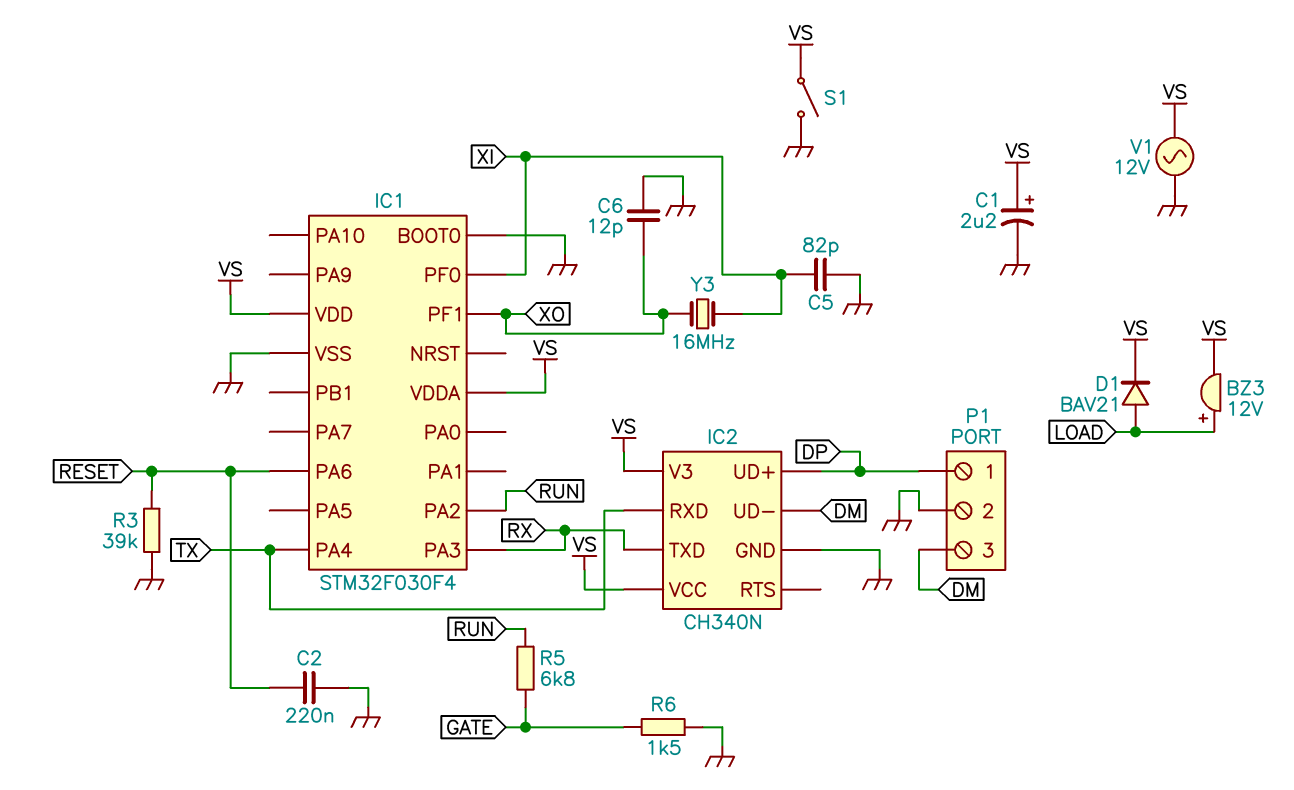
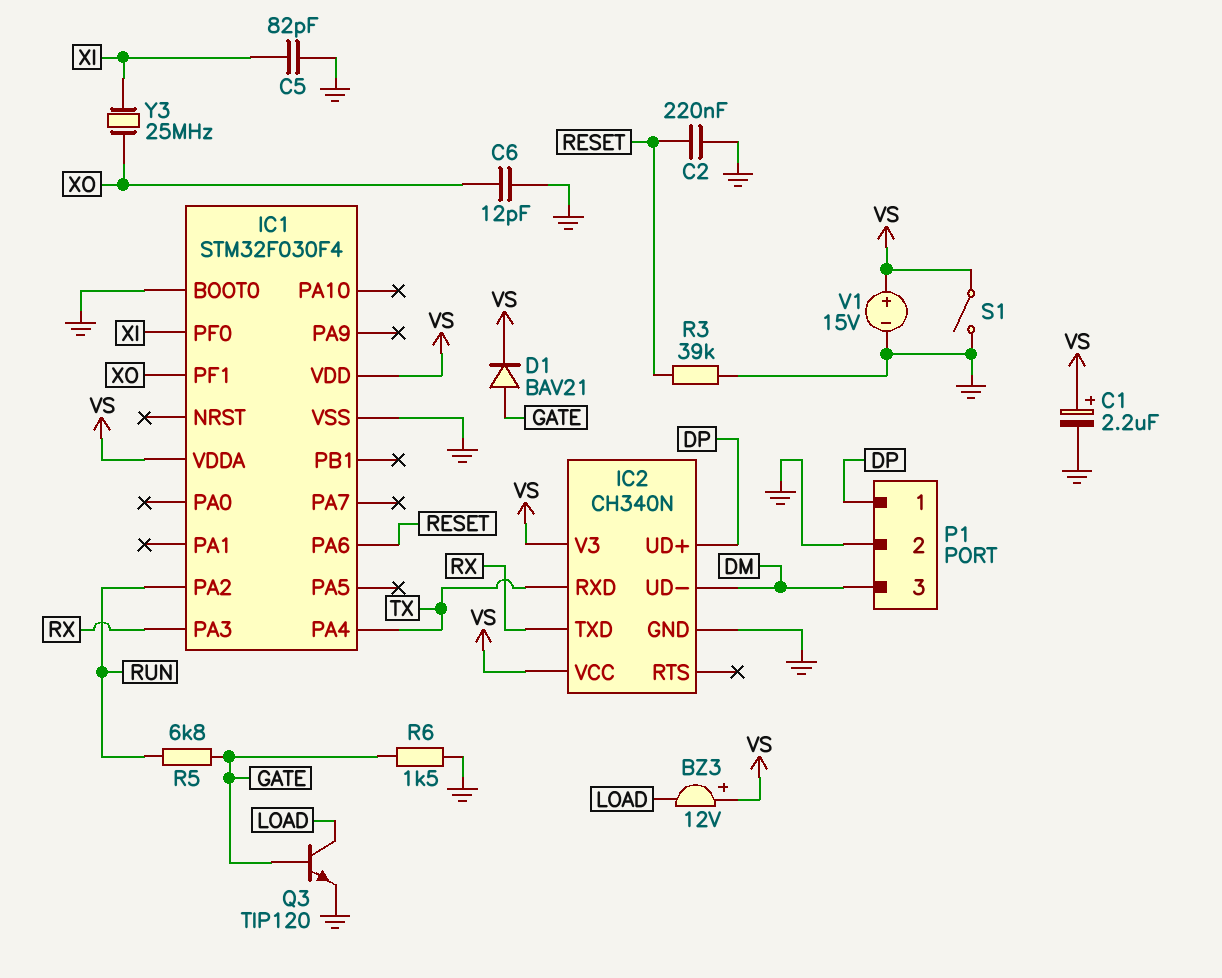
BZ3: buzzer 12V (plus LOAD, minus VS) -> buzzer 12V (plus VS, minus LOAD)
D1: diode BAV21 (A LOAD, K VS) -> diode BAV21 (A GATE, K VS)
Q3: none -> NPN TIP120 (B GATE, C LOAD, E GND)
V1: AC 12V (GND, VS) -> 15V (plus VS, minus GND)
Y3: 16MHz (XI, XO) -> 25MHz (XI, XO)

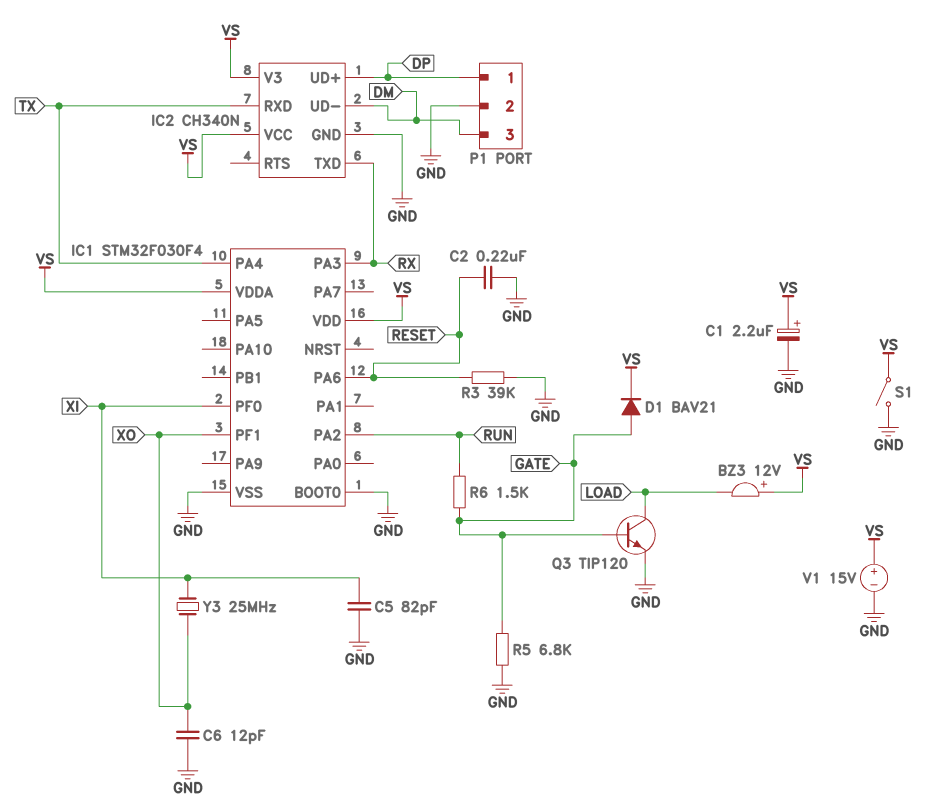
R5: 6.8k (GATE, RUN) -> 6.8k (GATE, GND)
R6: 1.5k (GATE, GND) -> 1.5k (GATE, RUN)

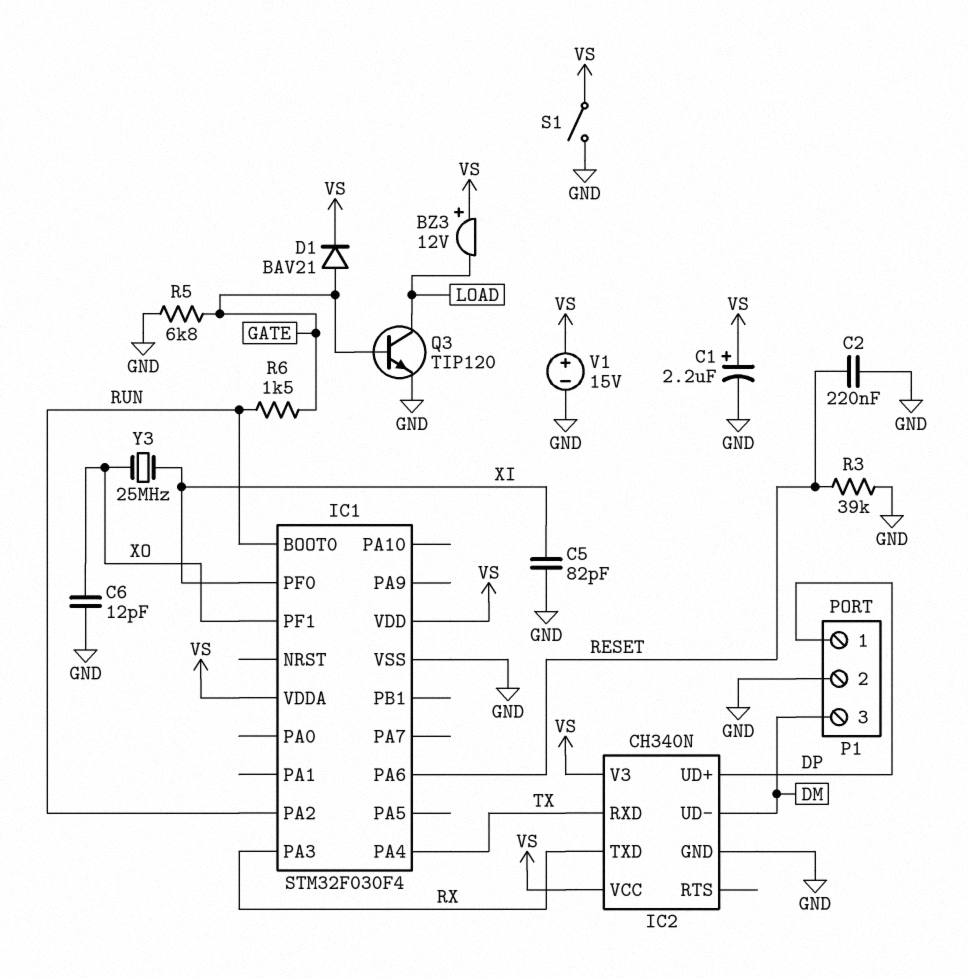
IC1 pin BOOT0: GND -> RUN

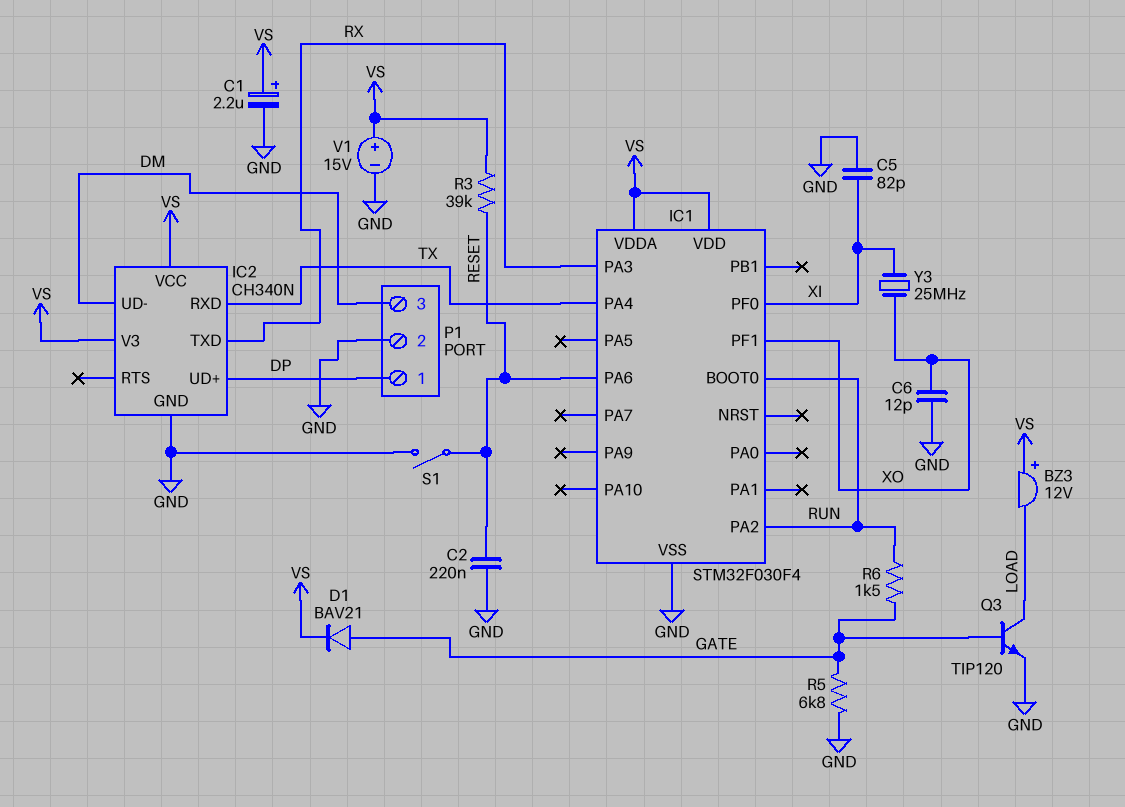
R3: 39k (GND, RESET) -> 39k (RESET, VS)
S1: switch (GND, VS) -> switch (GND, RESET)

